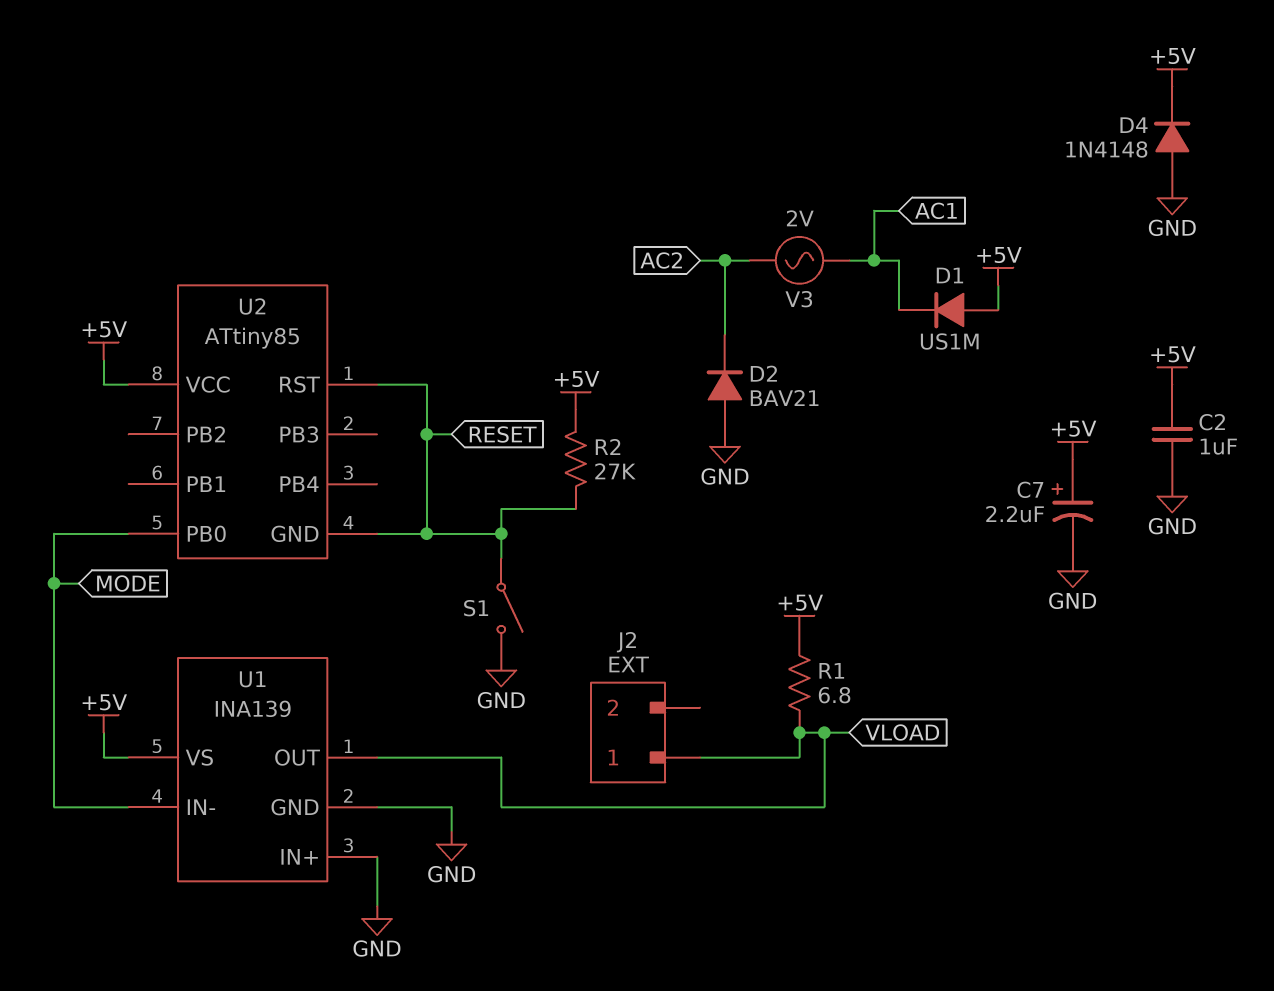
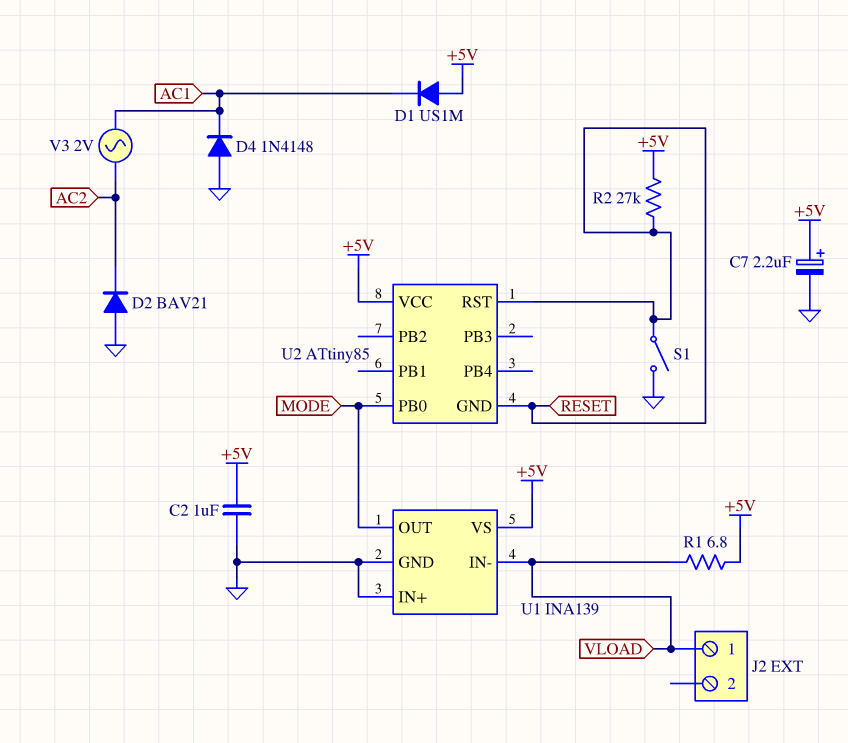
D4: diode 1N4148 (A GND, K +5V) -> diode 1N4148 (A GND, K AC1)
U1 pin IN-: MODE -> VLOAD
U1 pin OUT: VLOAD -> MODE

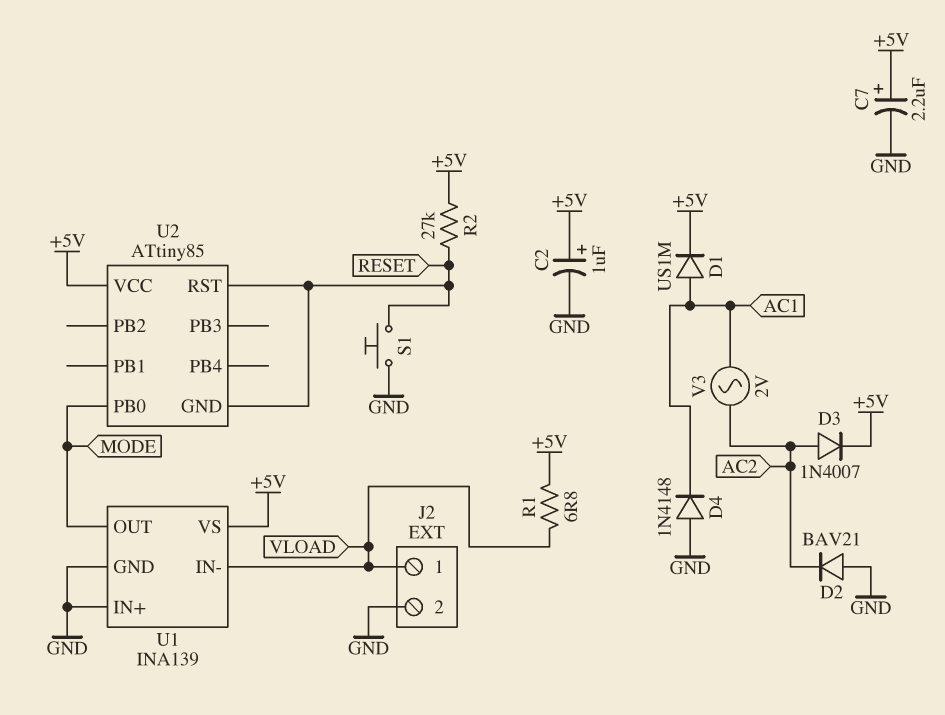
C2: 1uF (+5V, GND) -> 1uF (plus +5V, minus GND)
D1: diode US1M (A +5V, K AC1) -> diode US1M (A AC1, K +5V)
D3: none -> diode 1N4007 (A AC2, K +5V)
J2 pin 2: none -> GND
S1: switch (GND, RESET) -> button (GND, RESET)

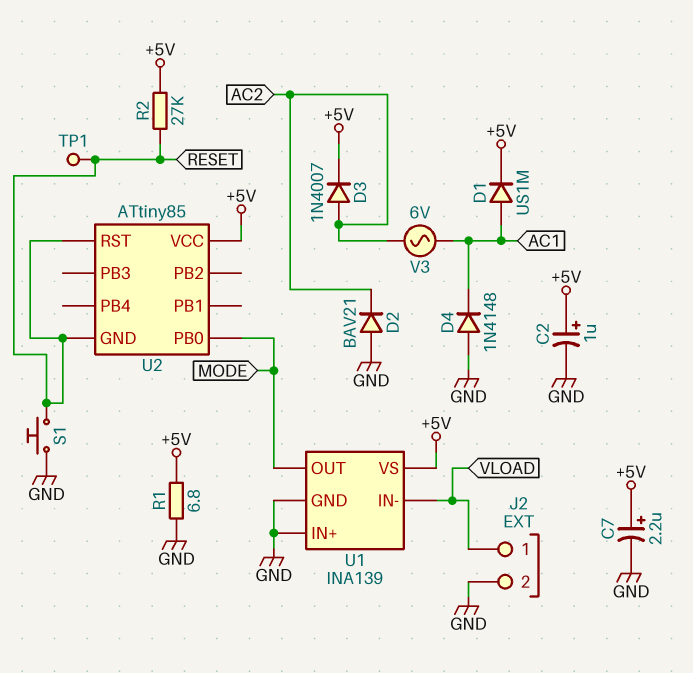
R1: 6.8 (+5V, VLOAD) -> 6.8 (+5V, GND)
TP1: none -> test point (RESET)
V3: AC 2V (AC1, AC2) -> AC 6V (AC1, AC2)

